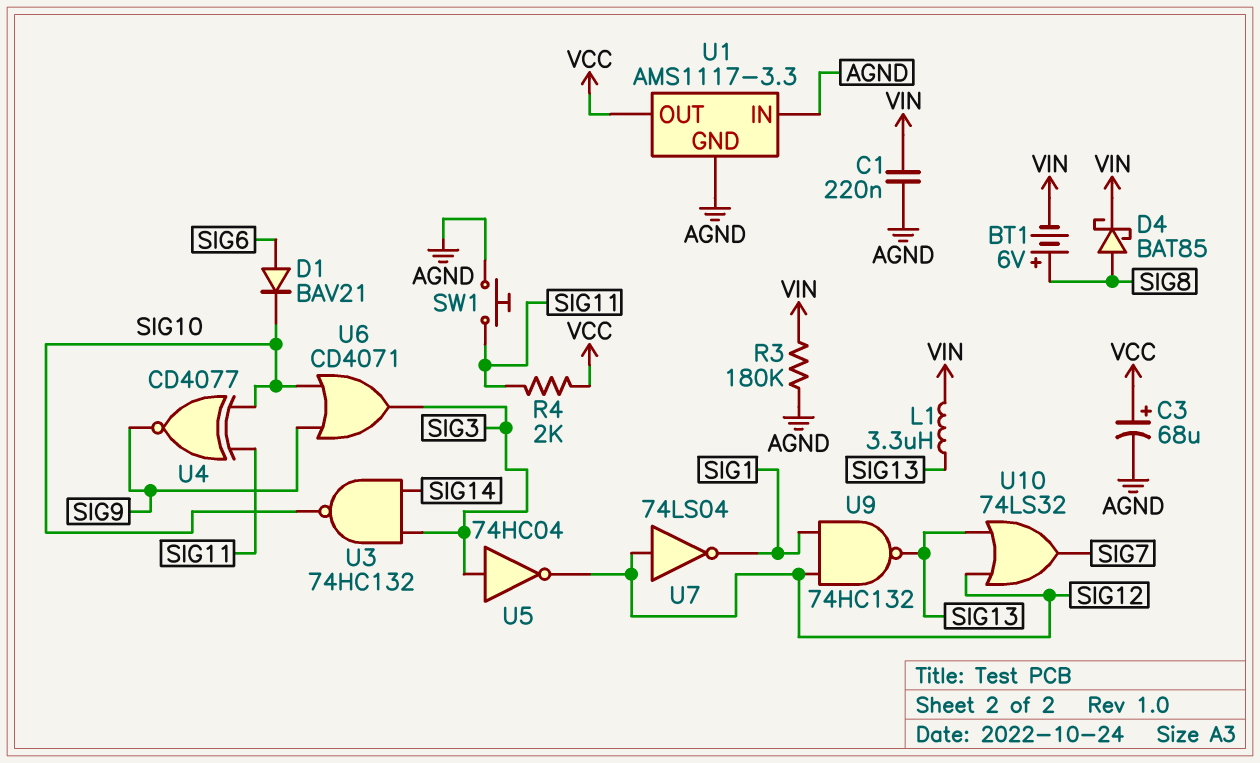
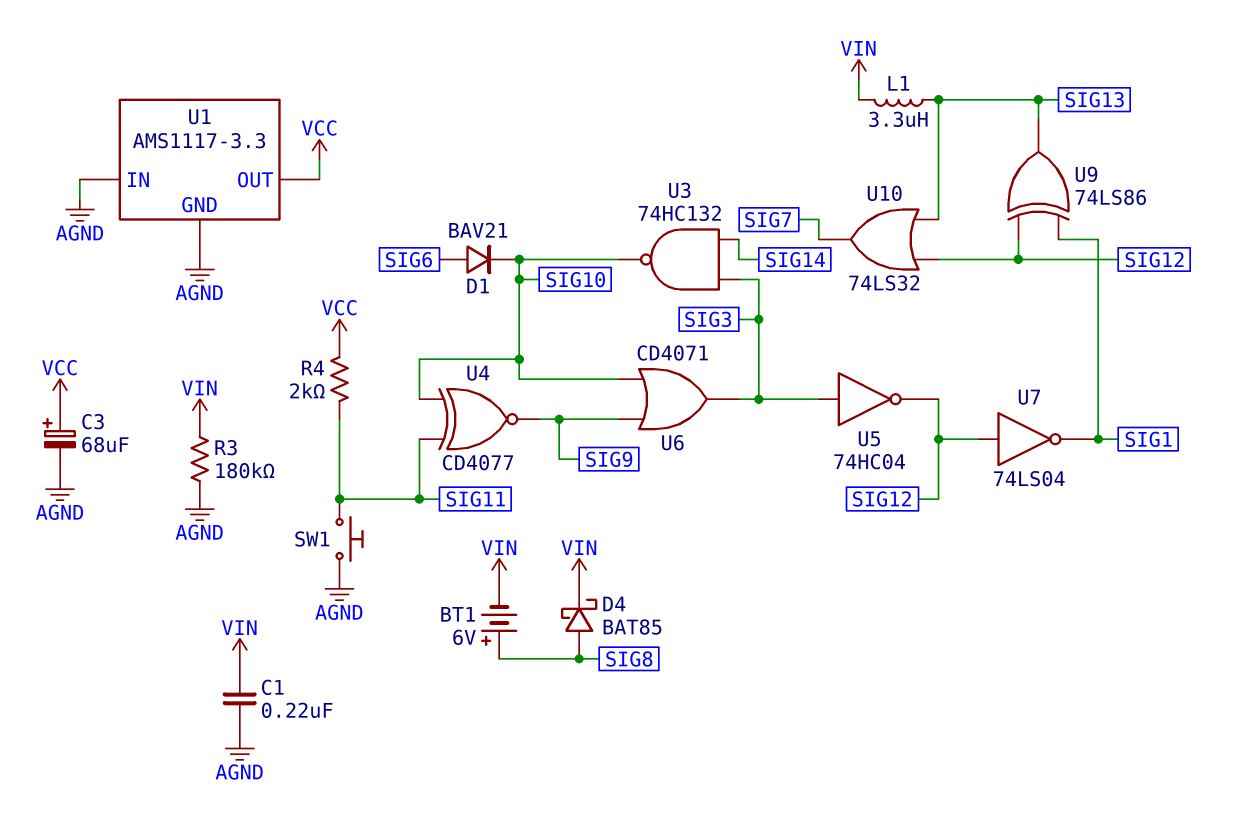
U9: NAND 74HC132 (in SIG1, in SIG12, out SIG13) -> XOR 74LS86 (in SIG1, in SIG12, out SIG13)

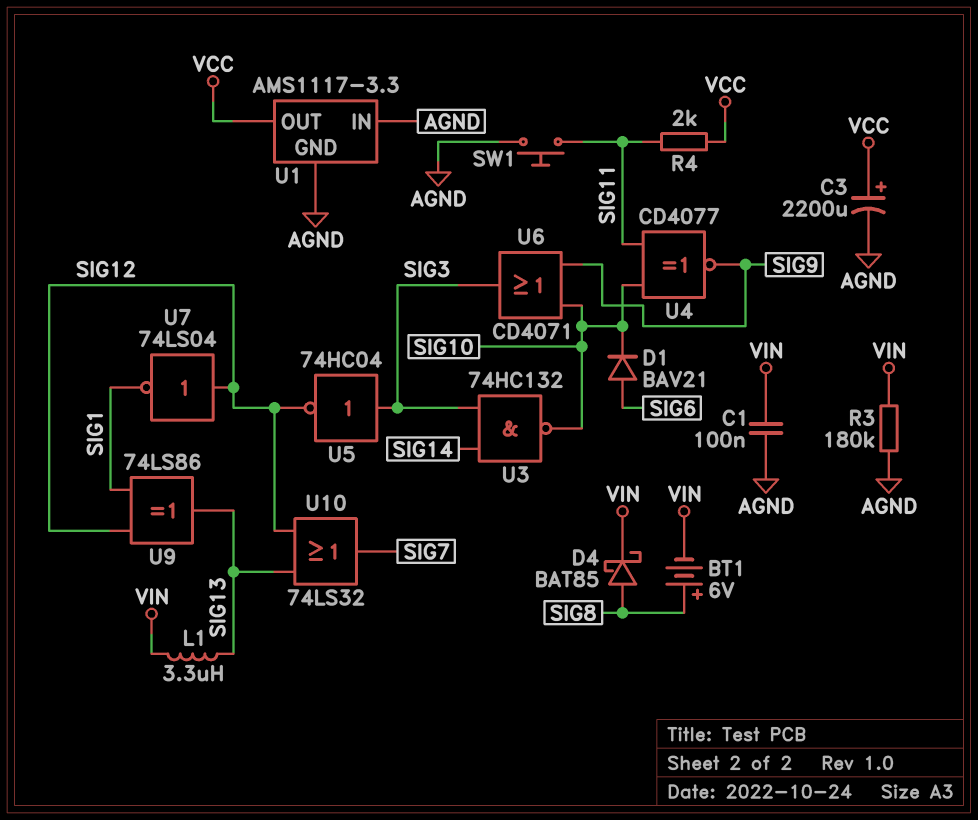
C1: 220nF (AGND, VIN) -> 100nF (AGND, VIN)
C3: 68uF (plus VCC, minus AGND) -> 2200uF (plus VCC, minus AGND)

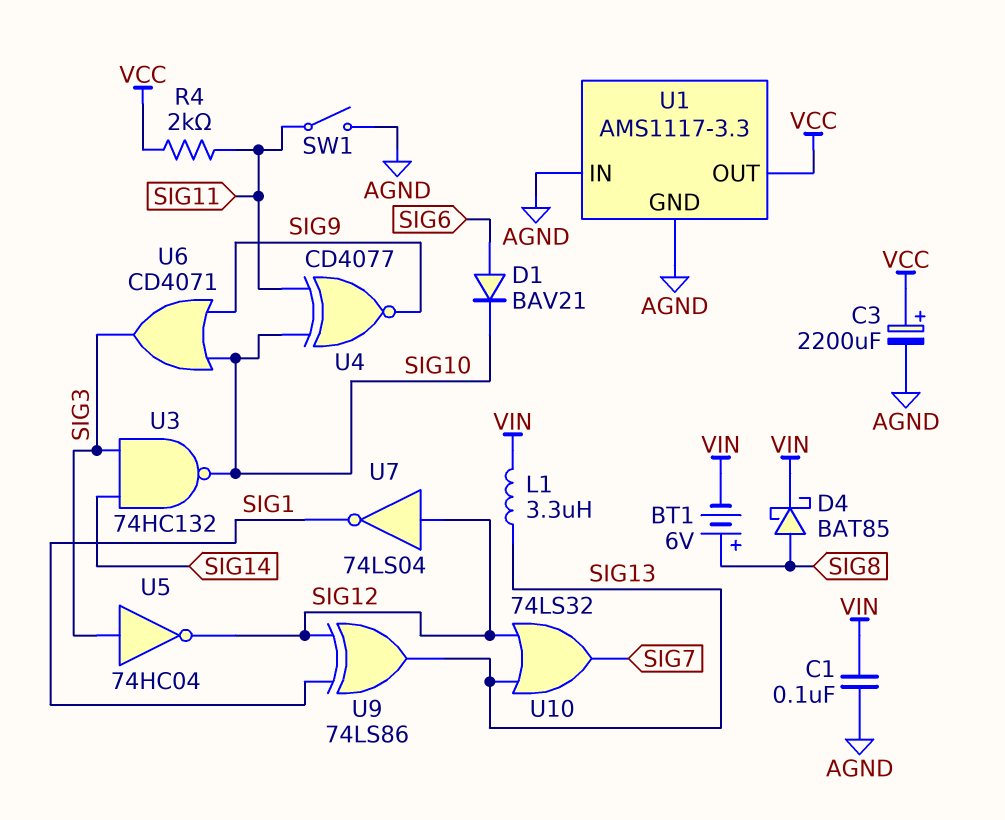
R3: 180k (AGND, VIN) -> none
SW1: button (AGND, SIG11) -> switch (AGND, SIG11)

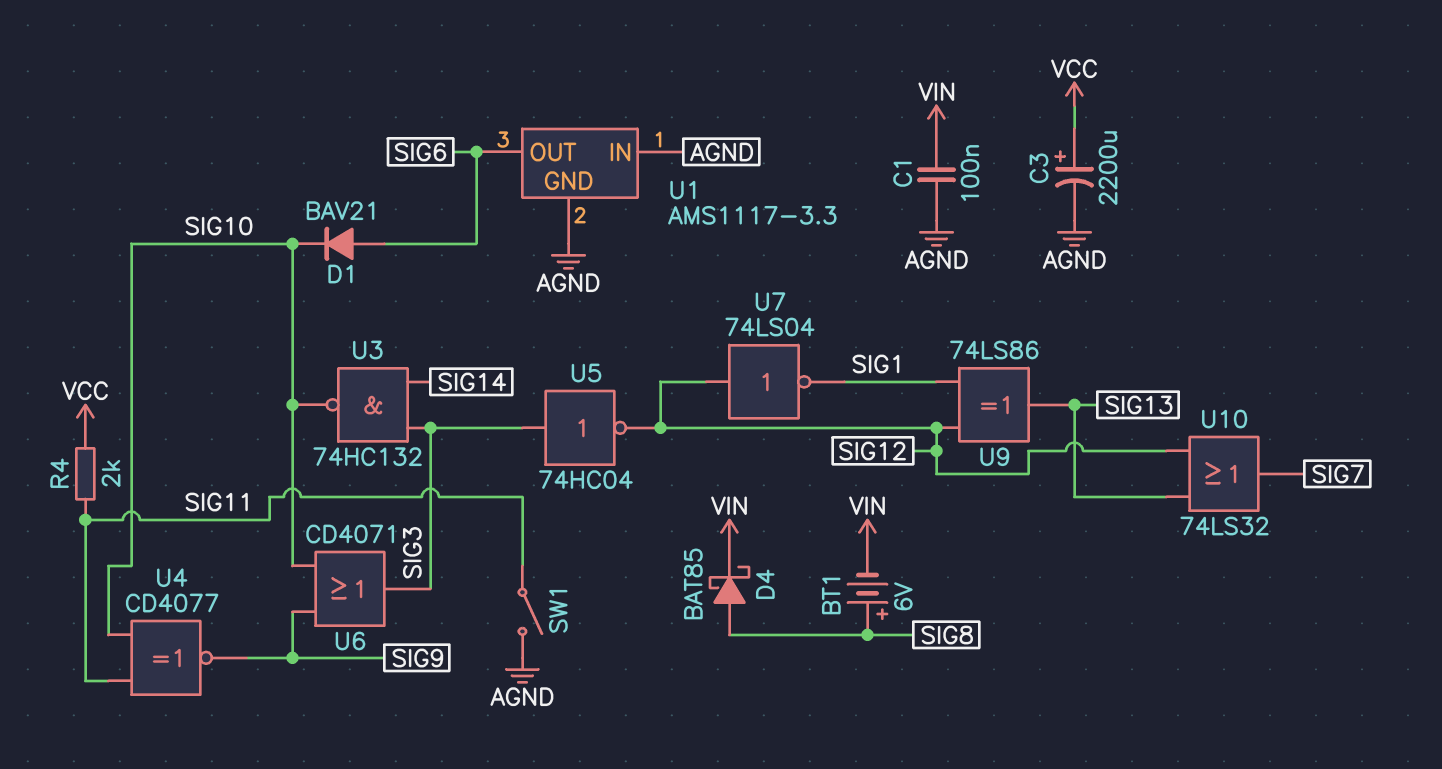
L1: 3.3uH (SIG13, VIN) -> none
U1 pin OUT: VCC -> SIG6

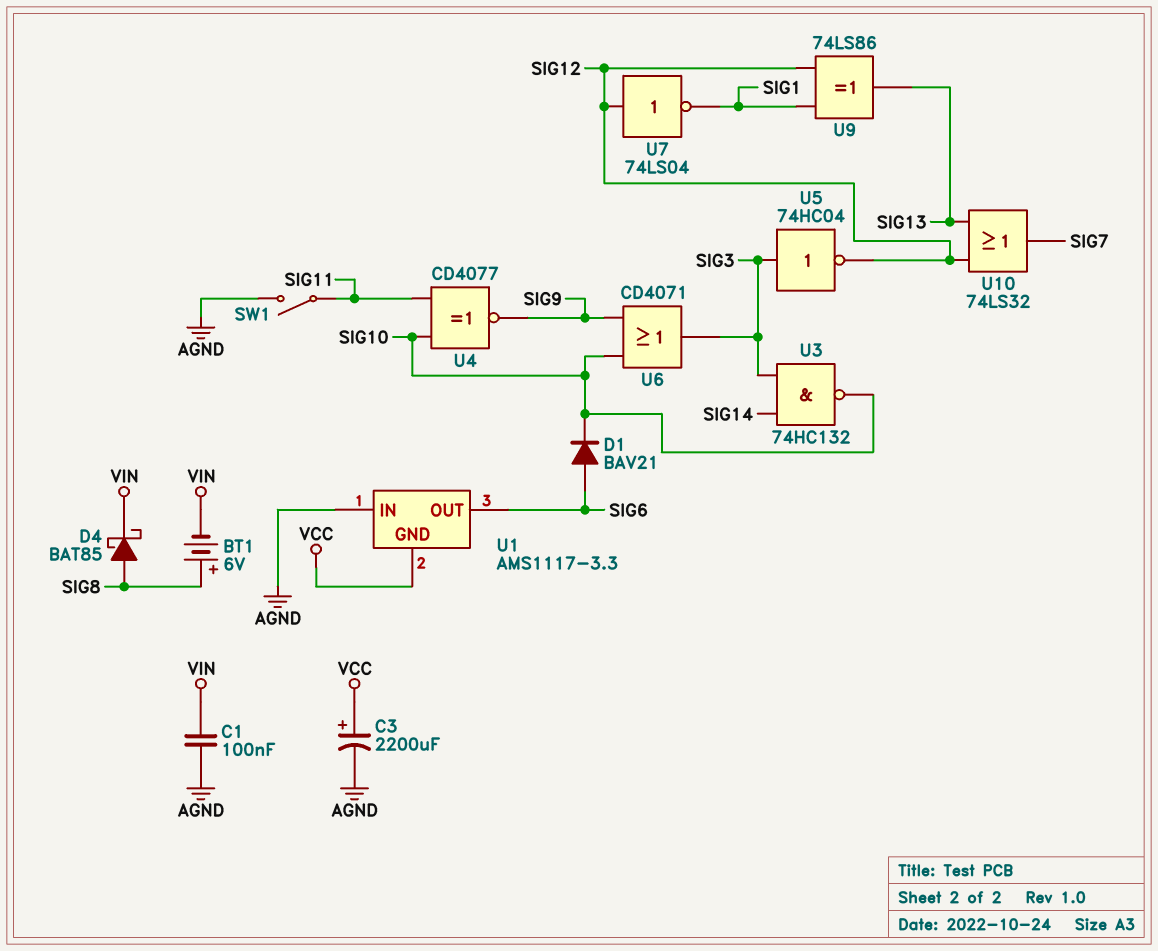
R4: 2k (SIG11, VCC) -> none
U1 pin GND: AGND -> VCC

